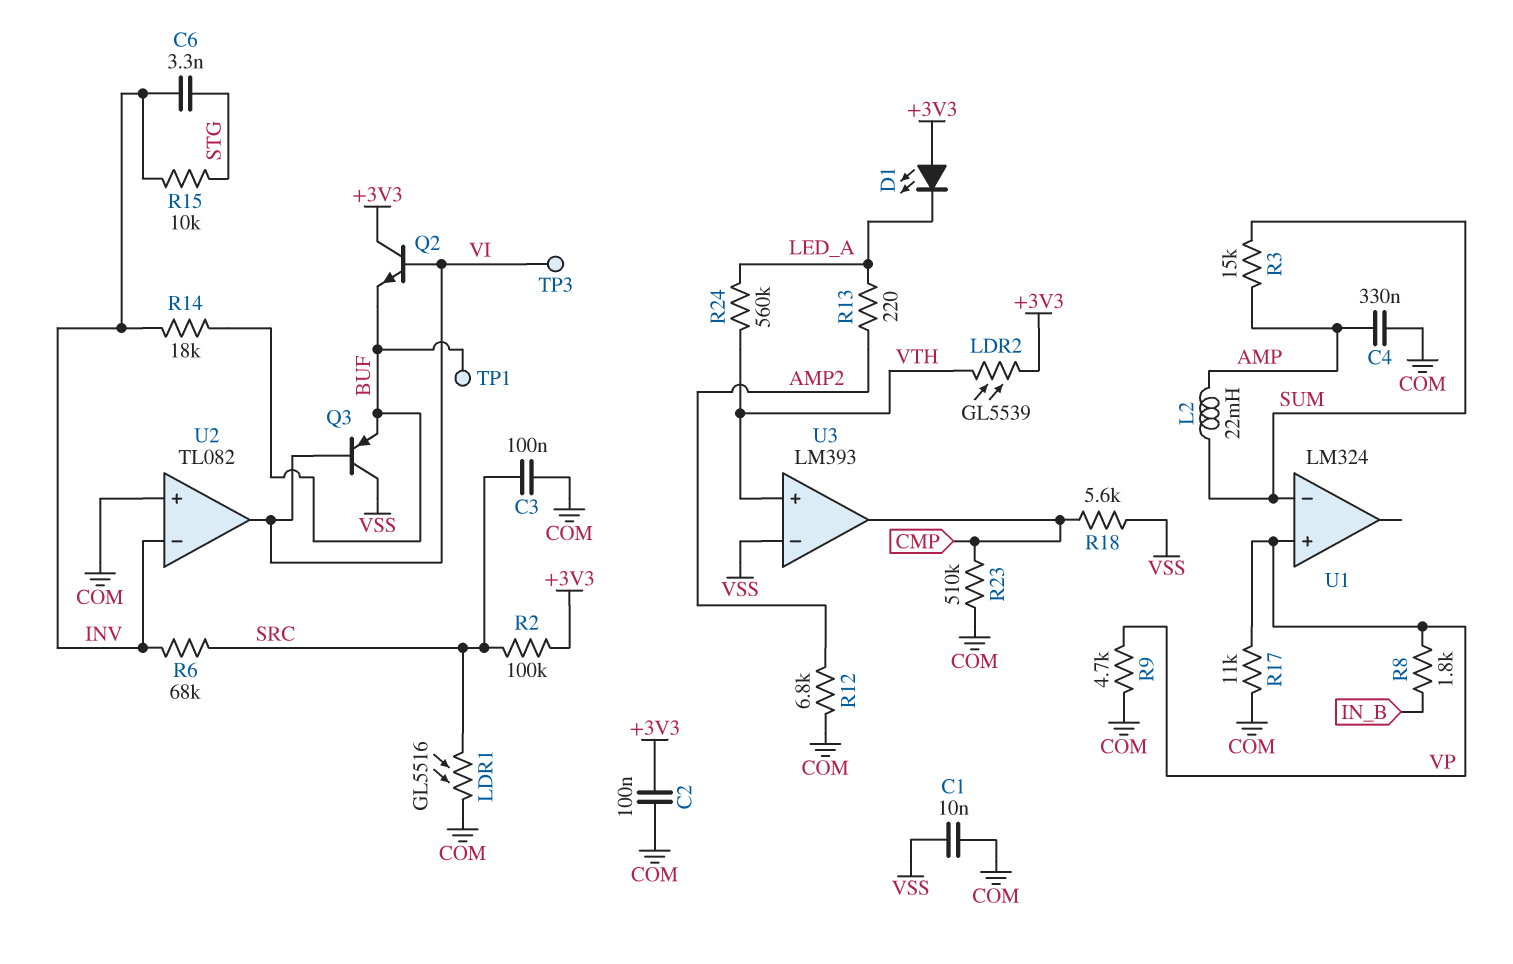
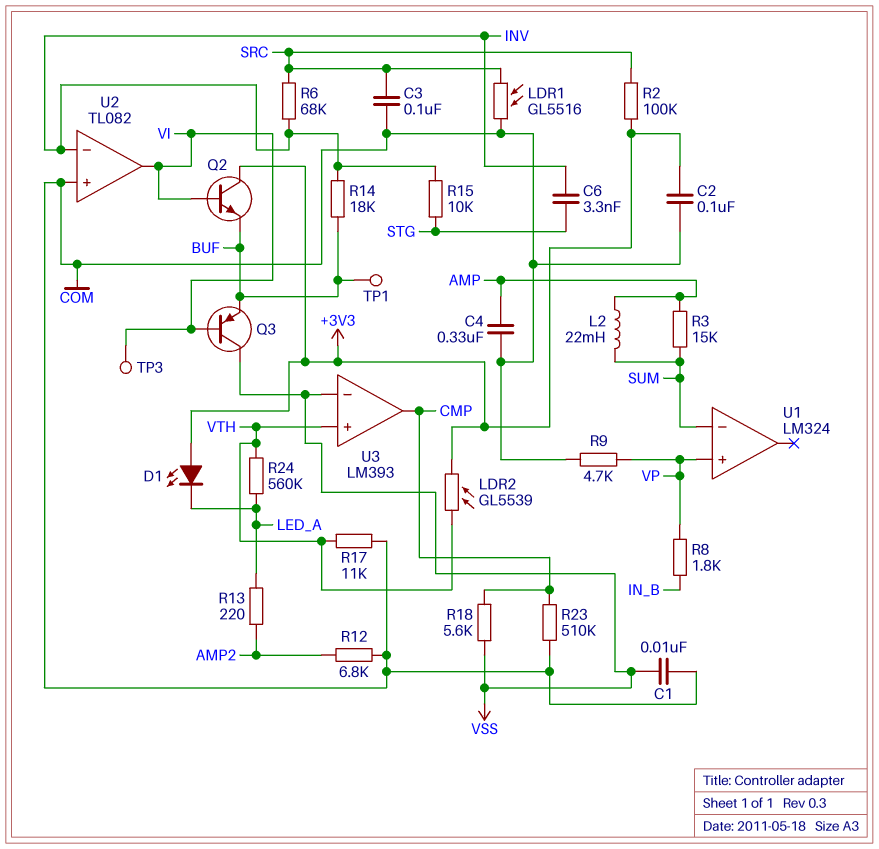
R17: 11k (COM, VP) -> 11k (COM, VTH)

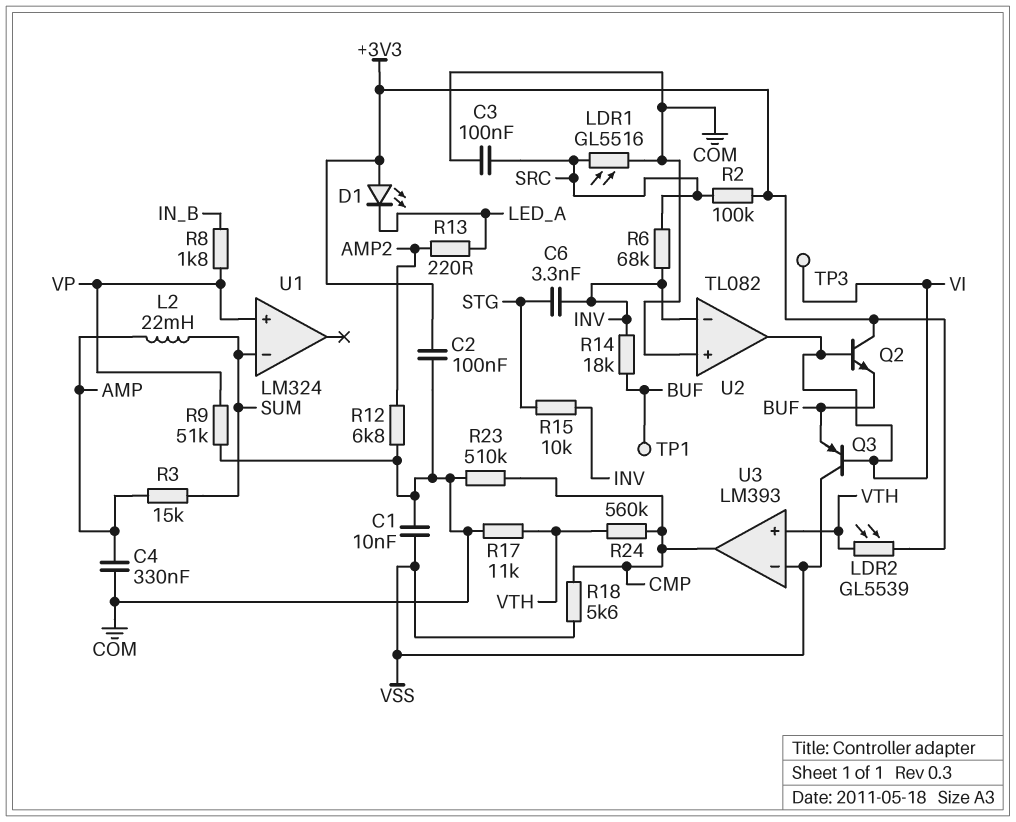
R9: 4.7k (COM, VP) -> 51k (COM, VP)
R24: 560k (LED_A, VTH) -> 560k (CMP, VTH)

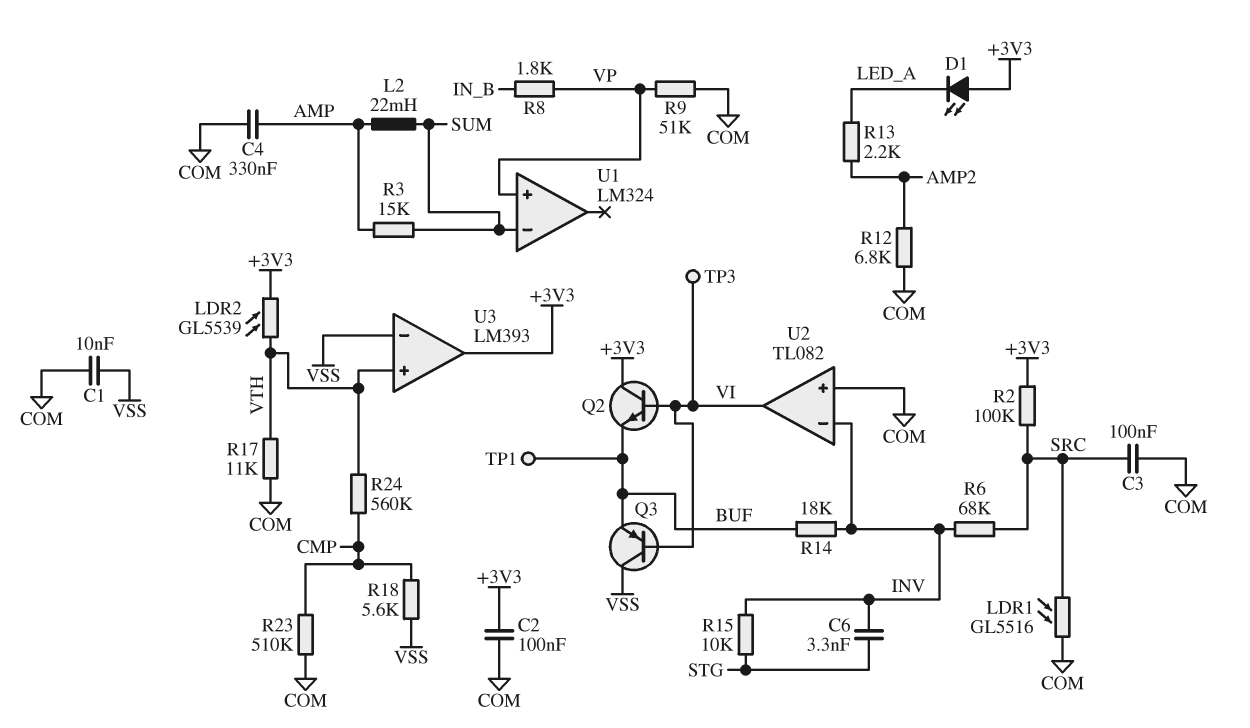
R13: 220 (AMP2, LED_A) -> 2.2k (AMP2, LED_A)
U3 pin out: CMP -> +3V3

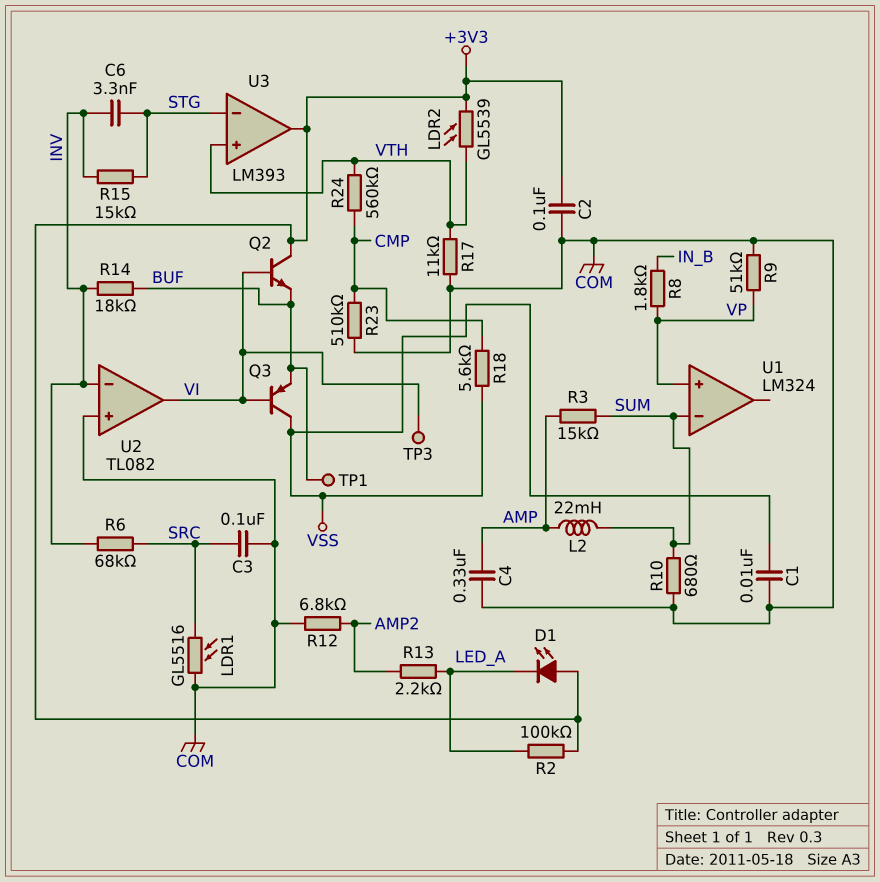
R2: 100k (+3V3, SRC) -> 100k (+3V3, LED_A)
R10: none -> 680 (COM, SUM)
R15: 10k (INV, STG) -> 15k (INV, STG)
U3 pin in-: VSS -> STG

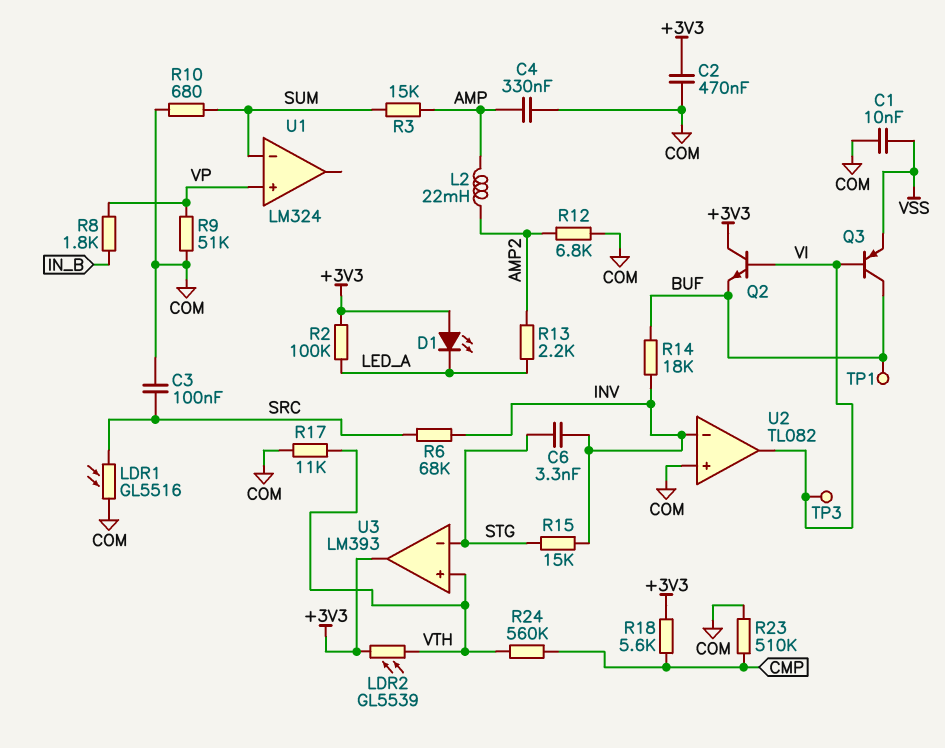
C2: 100nF (+3V3, COM) -> 470nF (+3V3, COM)
L2: 22mH (AMP, SUM) -> 22mH (AMP, AMP2)
Q3: PNP (B VI, C VSS, E BUF) -> PNP (B VI, C BUF, E VSS)
R18: 5.6k (CMP, VSS) -> 5.6k (+3V3, CMP)

